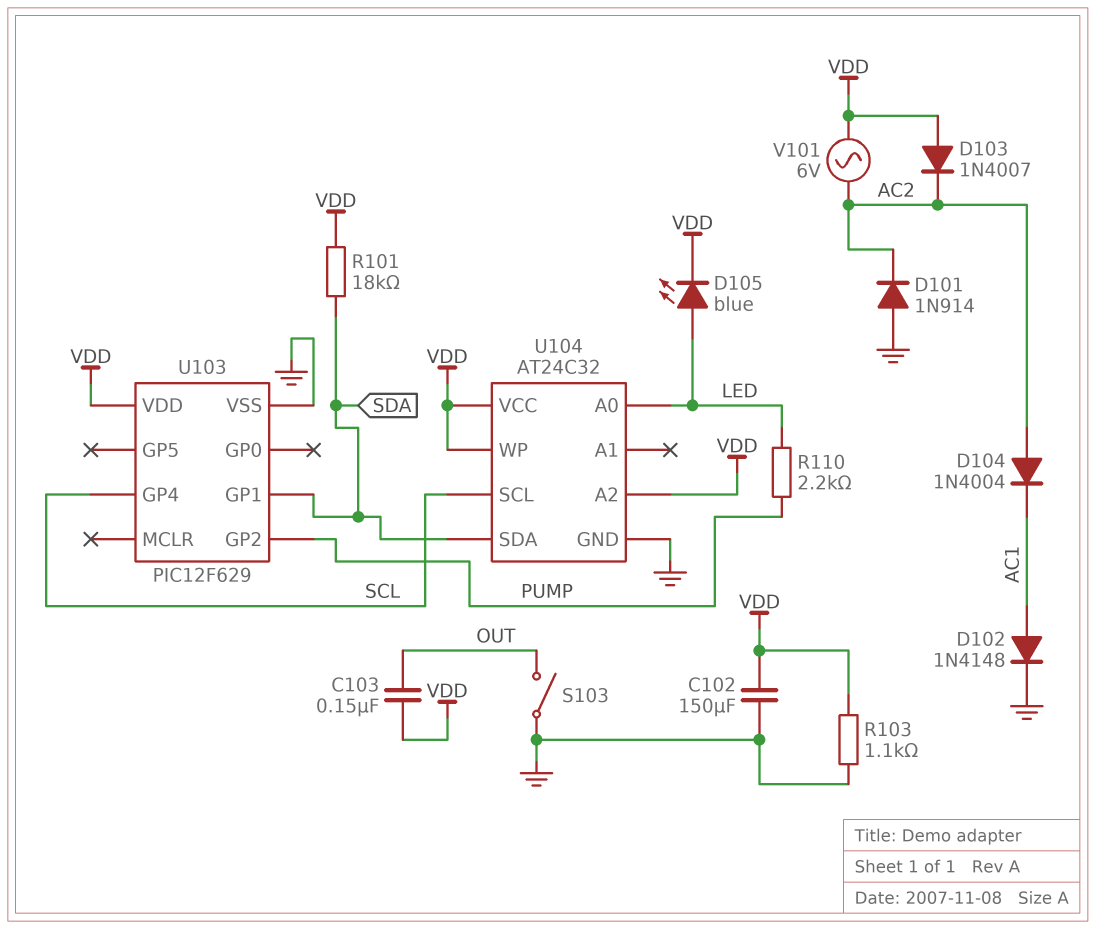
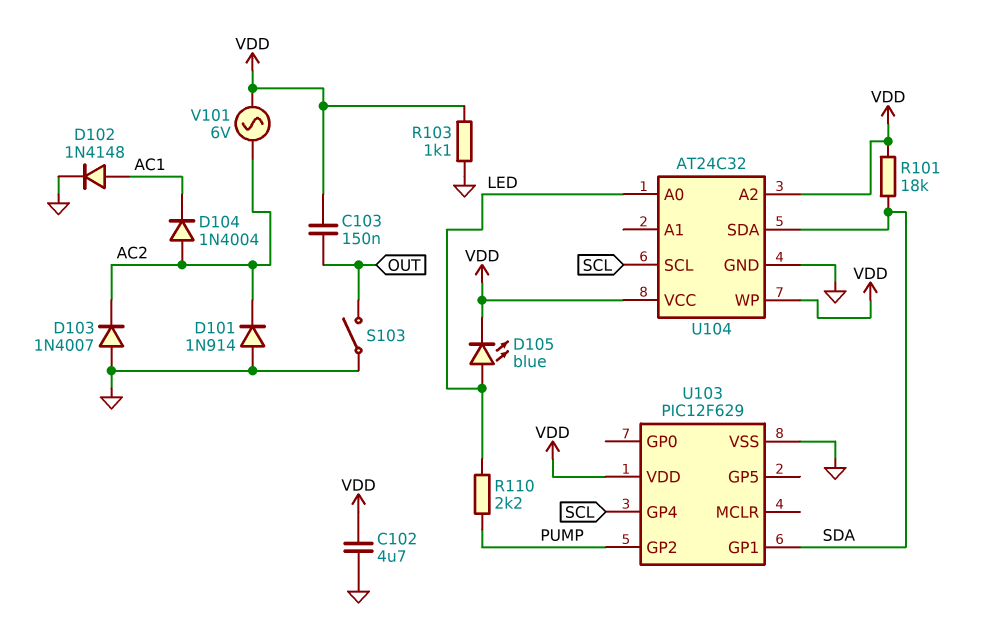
C102: 150uF (GND, VDD) -> 4.7uF (GND, VDD)
D103: diode 1N4007 (A VDD, K AC2) -> diode 1N4007 (A GND, K AC2)

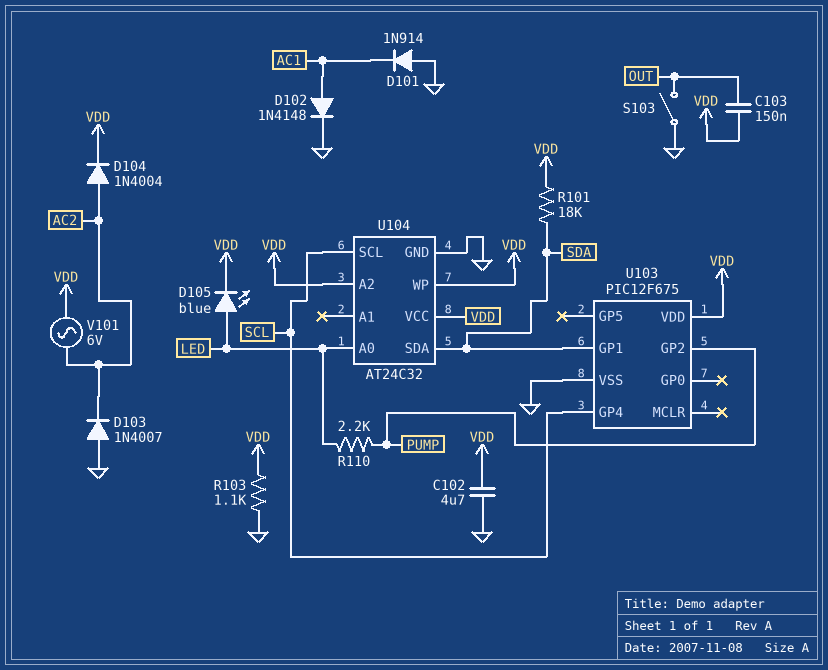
D101: diode 1N914 (A GND, K AC2) -> diode 1N914 (A GND, K AC1)
D104: diode 1N4004 (A AC2, K AC1) -> diode 1N4004 (A AC2, K VDD)
U103: PIC12F629 -> PIC12F675

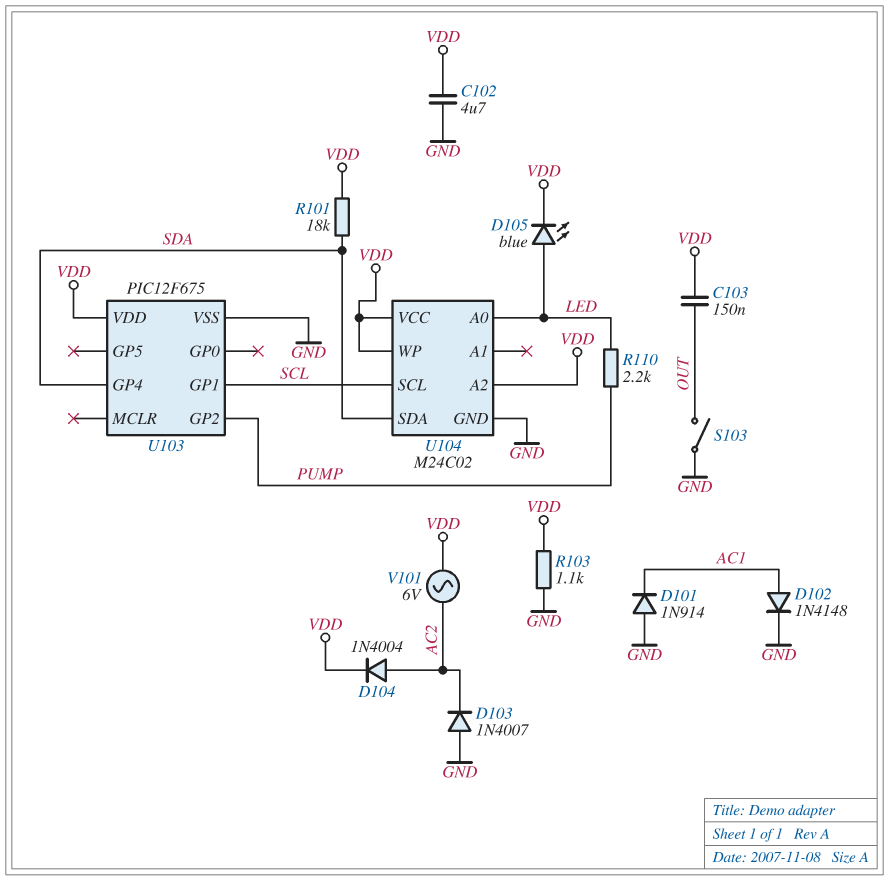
U103 pin GP1: SDA -> SCL
U103 pin GP4: SCL -> SDA
U104: AT24C32 -> M24C02

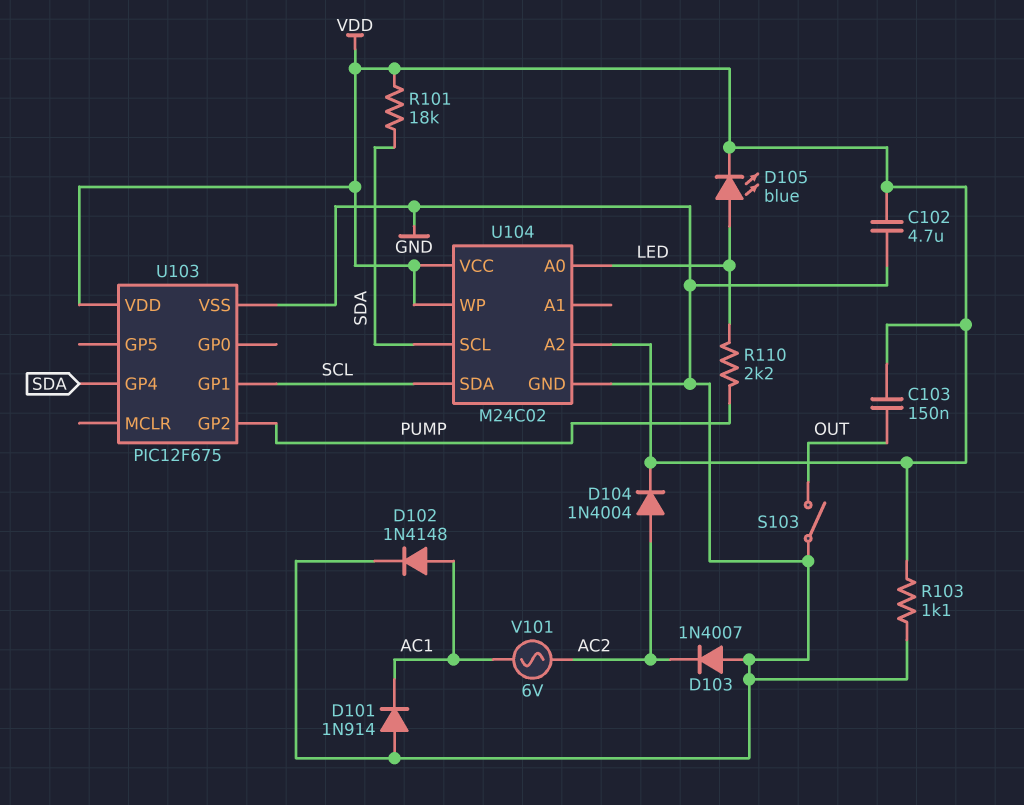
U104 pin SCL: SCL -> SDA
U104 pin SDA: SDA -> SCL
V101: AC 6V (AC2, VDD) -> AC 6V (AC1, AC2)

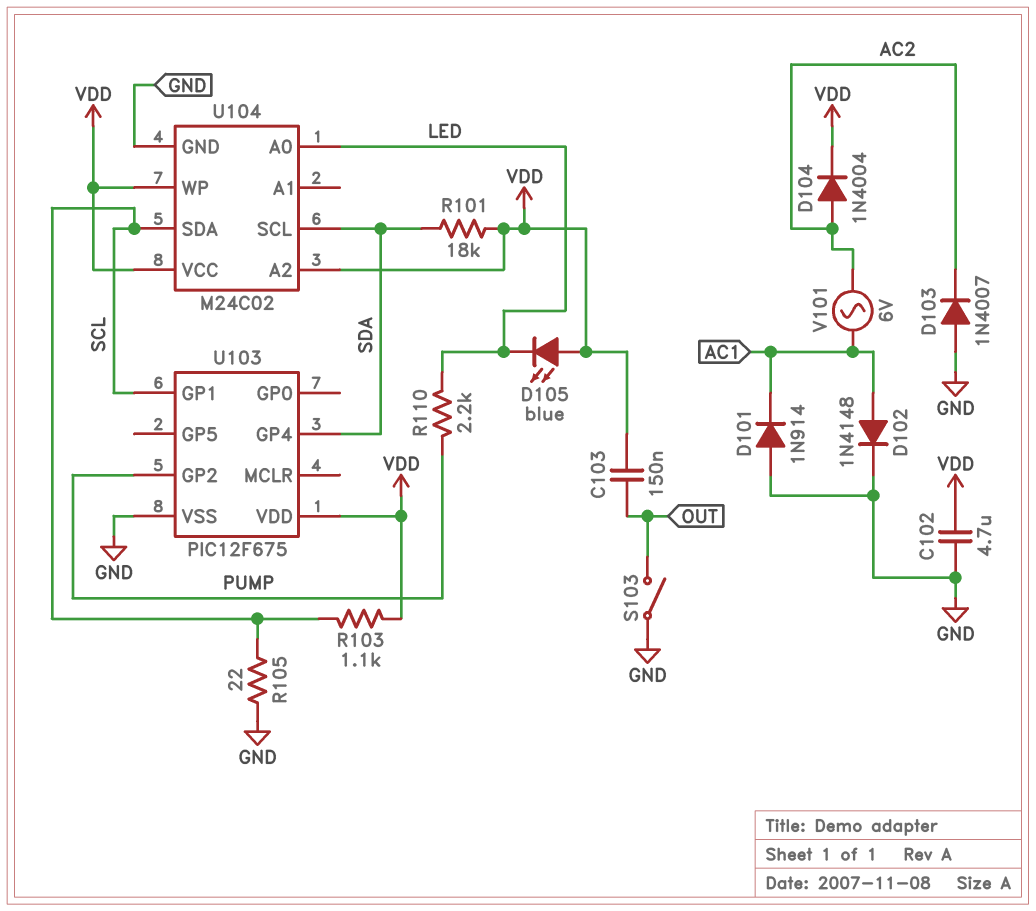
D105: LED blue (A LED, K VDD) -> LED blue (A VDD, K LED)
R103: 1.1k (GND, VDD) -> 1.1k (SCL, VDD)
R105: none -> 22 (GND, SCL)

